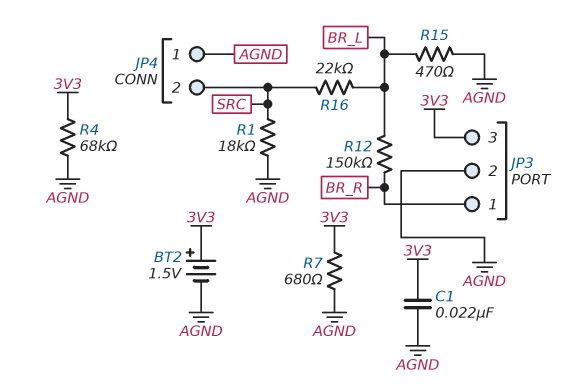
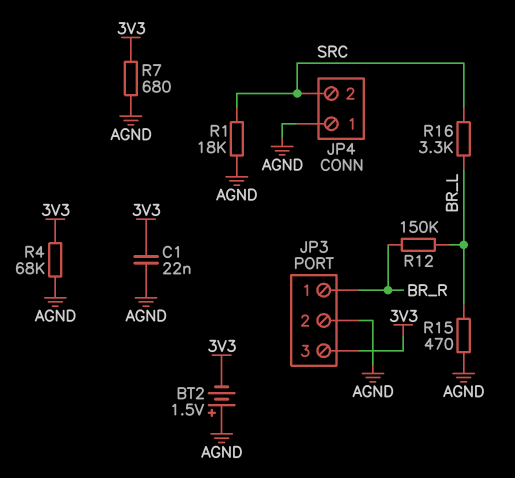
BT2: 1.5V (plus 3V3, minus AGND) -> 1.5V (plus AGND, minus 3V3)
R16: 22k (BR_L, SRC) -> 3.3k (BR_L, SRC)

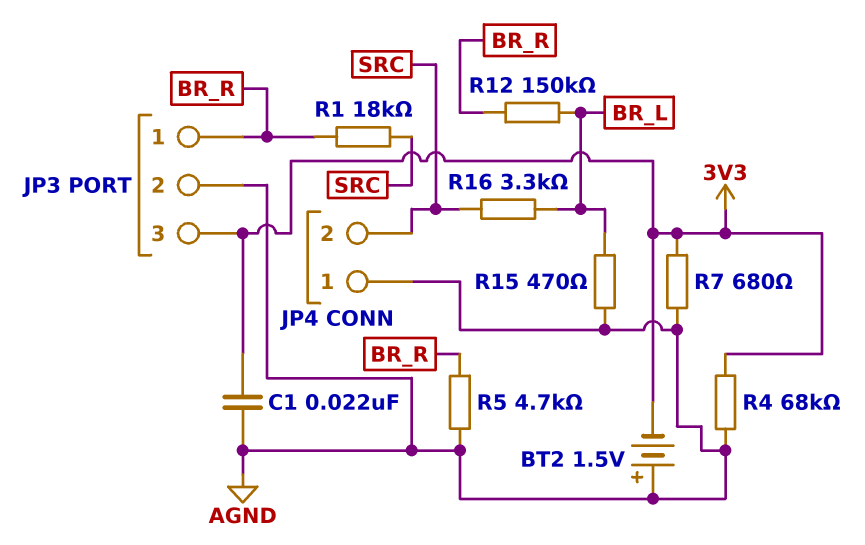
R1: 18k (AGND, SRC) -> 18k (BR_R, SRC)
R5: none -> 4.7k (AGND, BR_R)

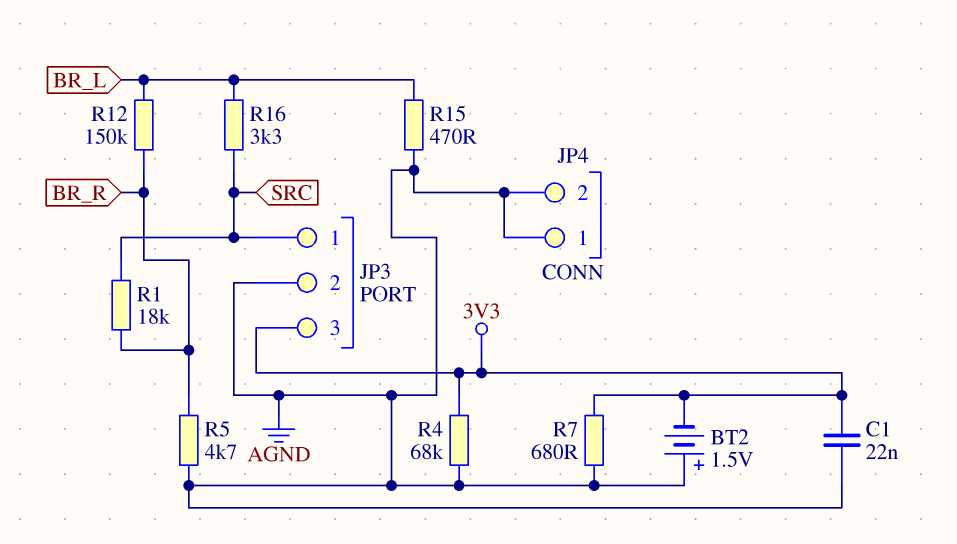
JP3 pin 1: BR_R -> SRC
JP4 pin 2: SRC -> AGND

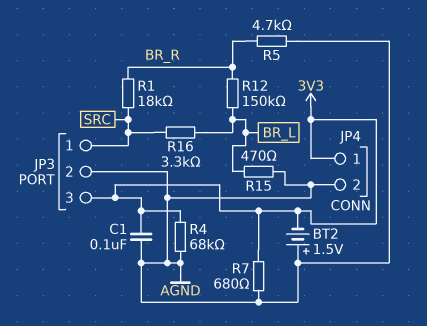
C1: 22nF (3V3, AGND) -> 100nF (3V3, AGND)
JP4 pin 1: AGND -> 3V3

